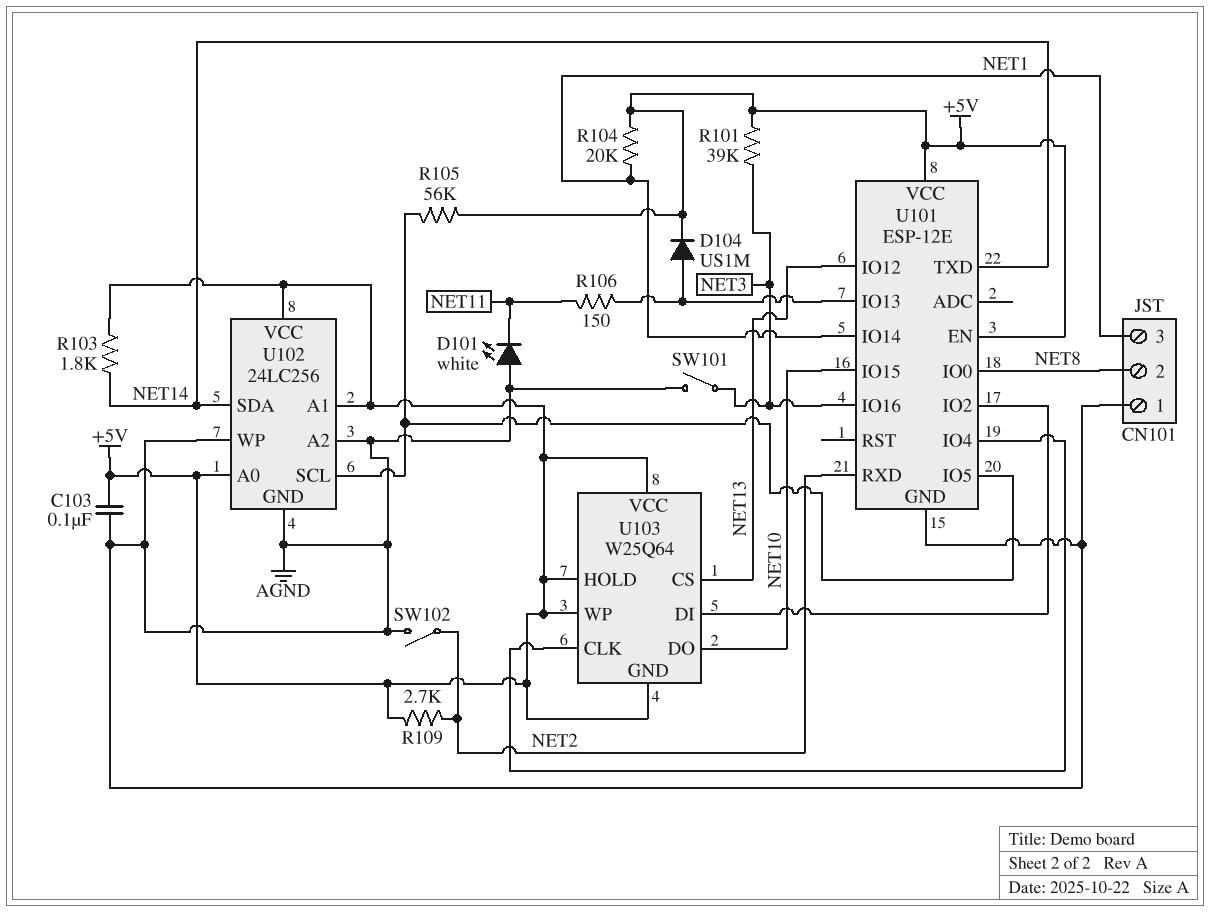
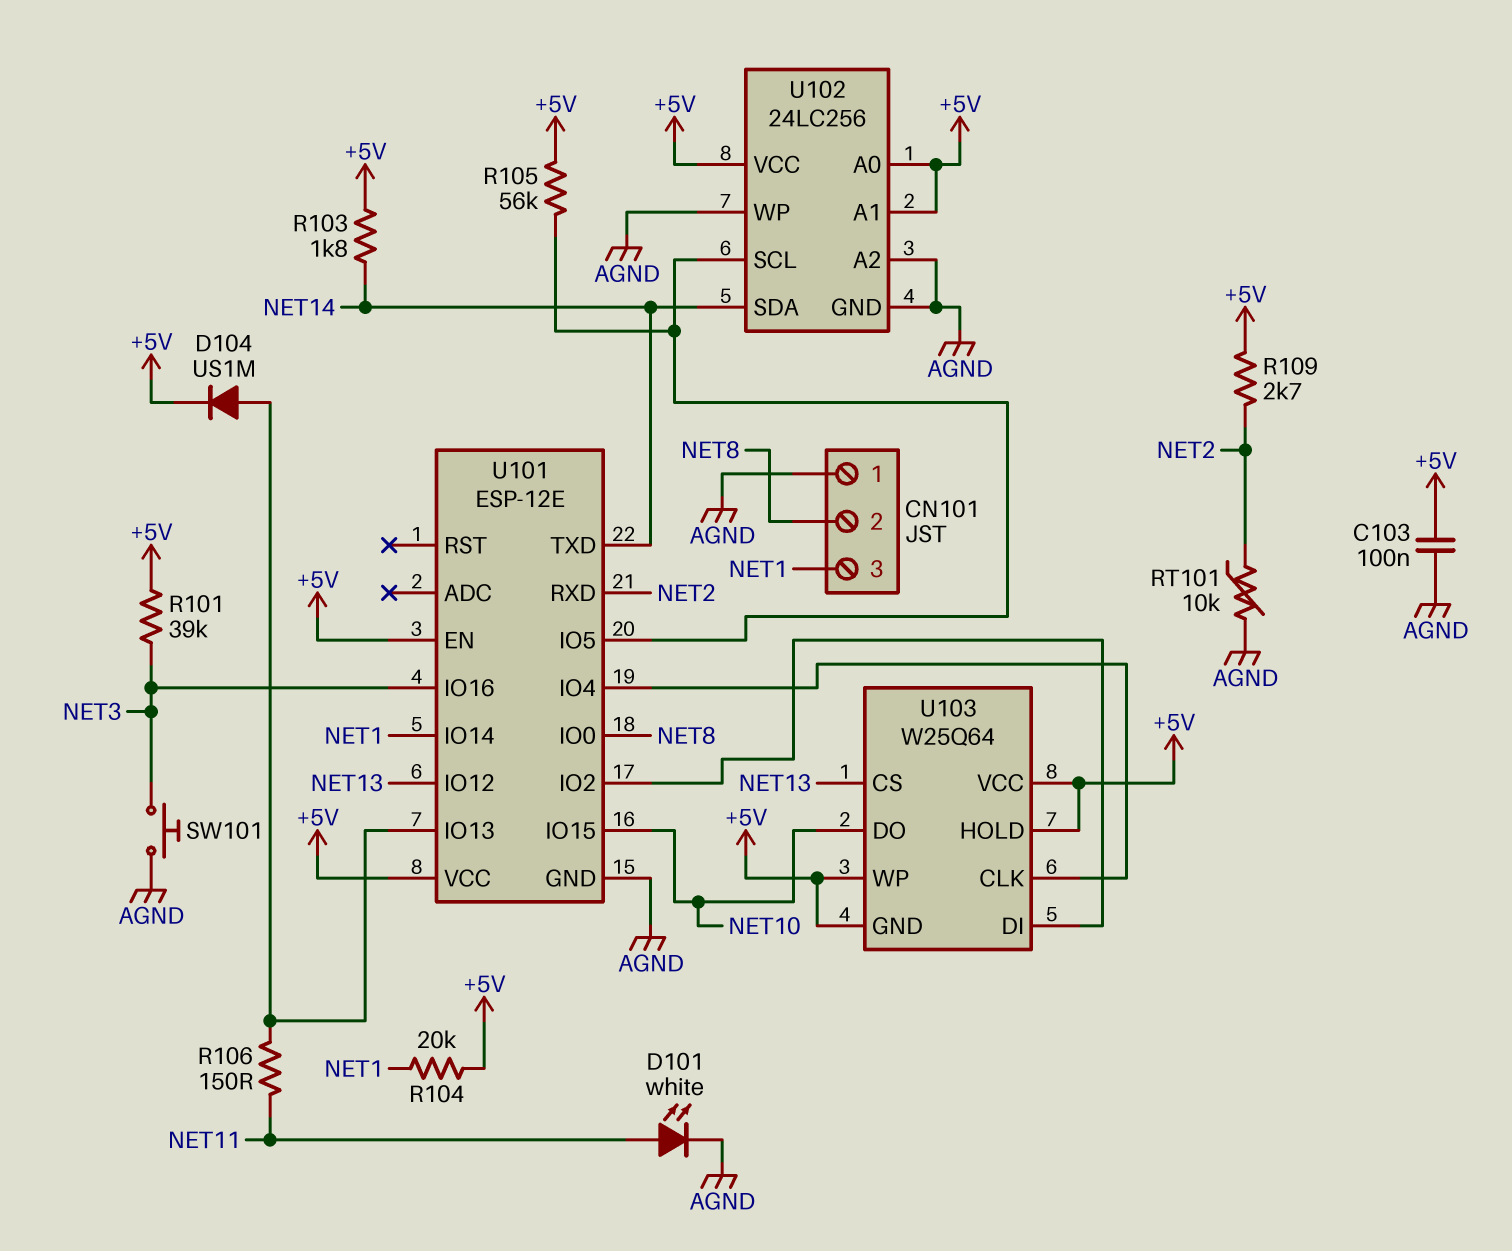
D101: LED white (A AGND, K NET11) -> LED white (A NET11, K AGND)
RT101: none -> 10k (AGND, NET2)
SW101: switch (AGND, NET3) -> button (AGND, NET3)
SW102: switch (AGND, NET2) -> none

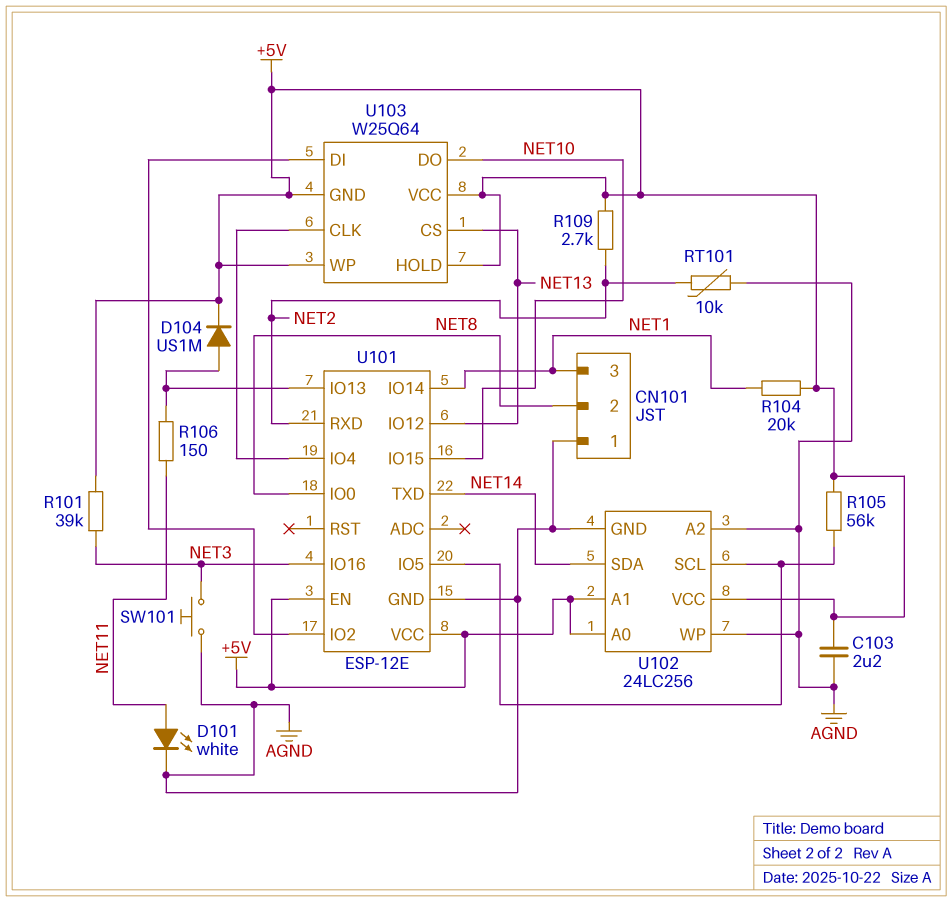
C103: 100nF (+5V, AGND) -> 2.2uF (+5V, AGND)
R103: 1.8k (+5V, NET14) -> none

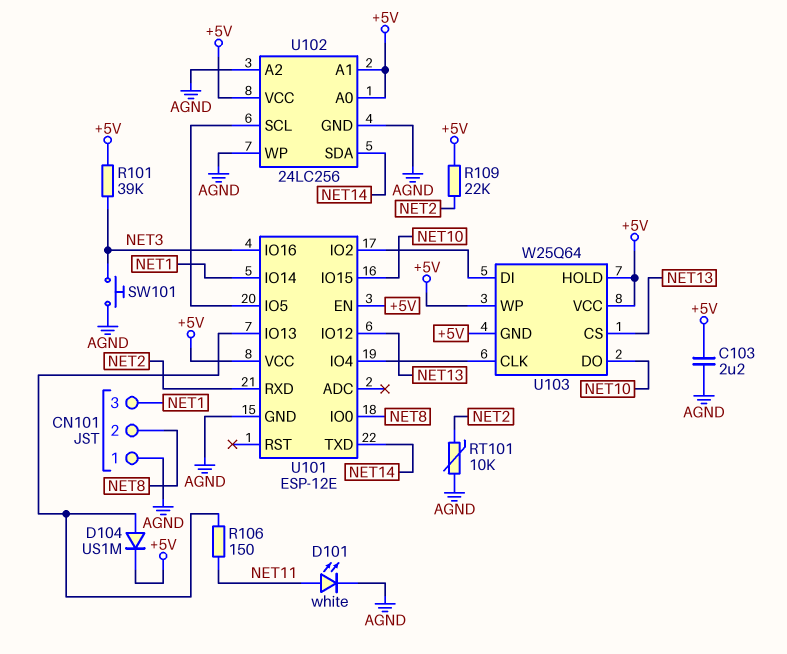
R104: 20k (+5V, NET1) -> none
R105: 56k (+5V, U101/IO5) -> none
R109: 2.7k (+5V, NET2) -> 22k (+5V, NET2)

